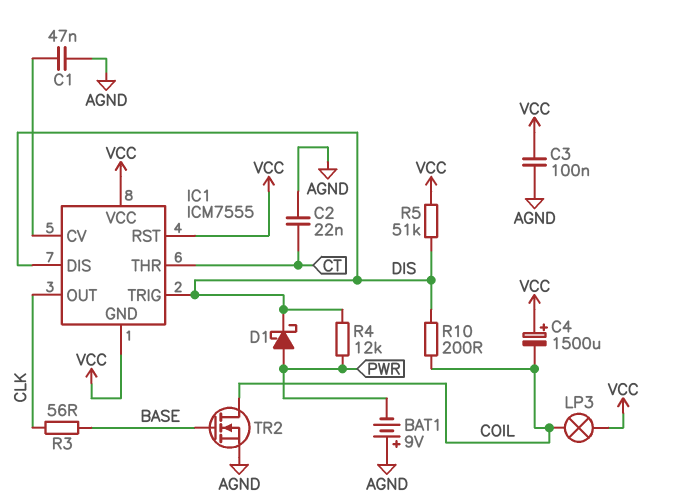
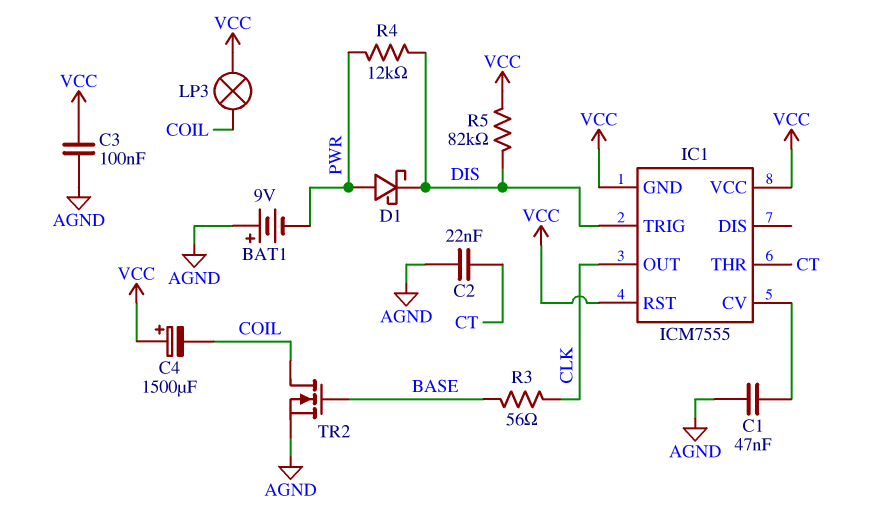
IC1 pin DIS: DIS -> none
R5: 51k (DIS, VCC) -> 82k (DIS, VCC)
R10: 200 (COIL, DIS) -> none

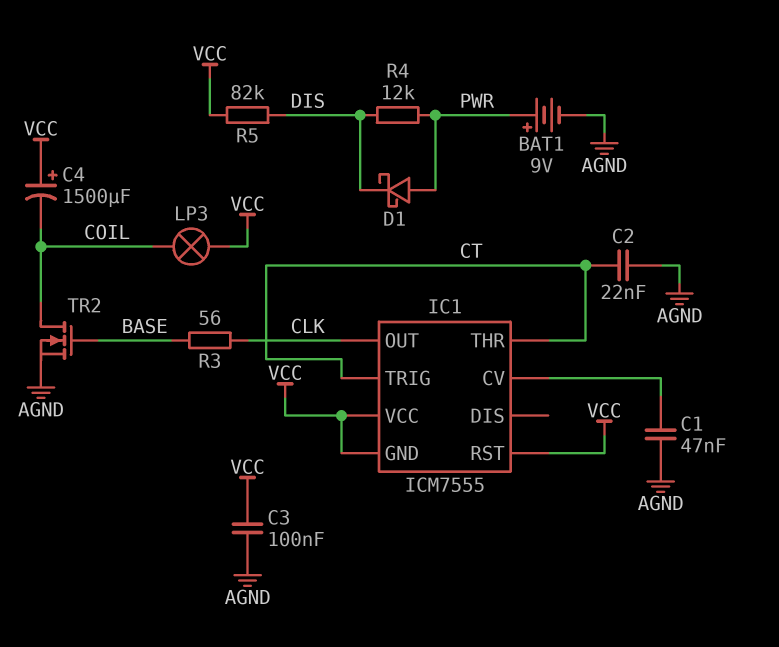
BAT1: 9V (plus AGND, minus PWR) -> 9V (plus PWR, minus AGND)
IC1 pin TRIG: DIS -> CT

